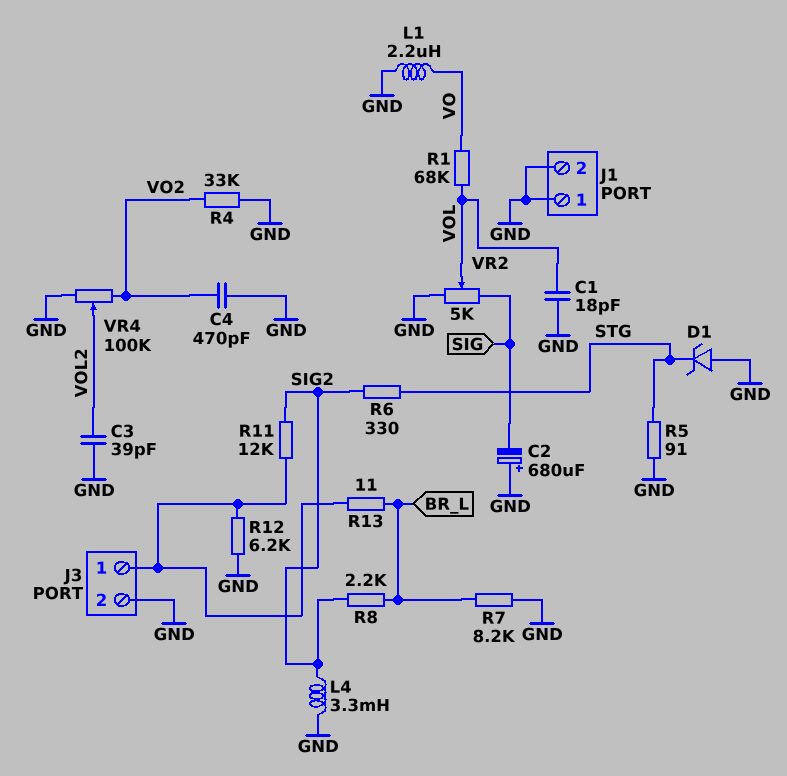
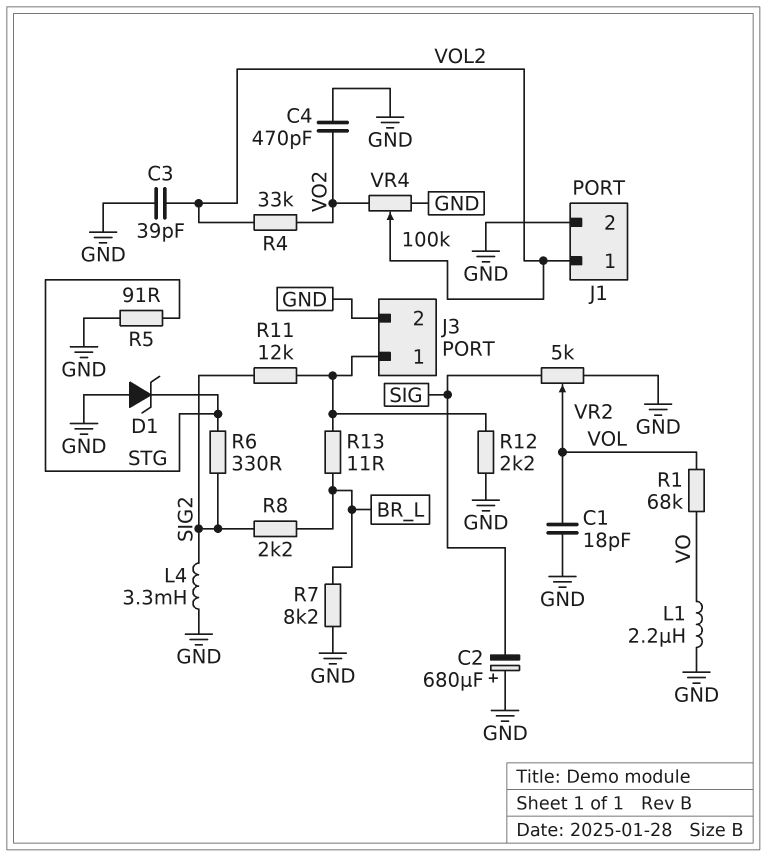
J1 pin 1: GND -> VOL2
R4: 33k (GND, VO2) -> 33k (VO2, VOL2)
R12: 6.2k (GND, J3/1) -> 2.2k (GND, J3/1)

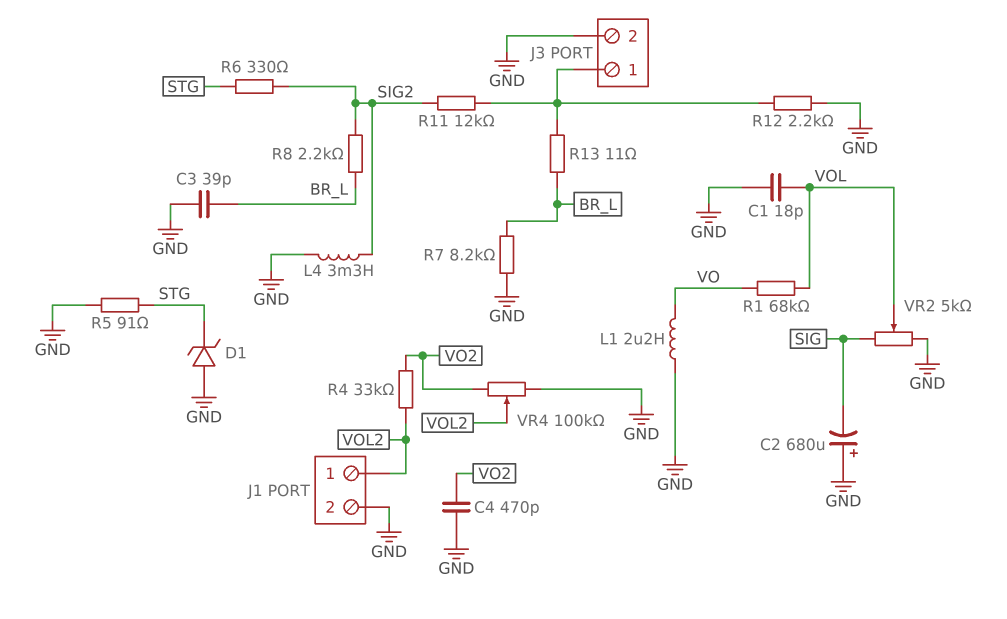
C3: 39pF (GND, VOL2) -> 39pF (BR_L, GND)

